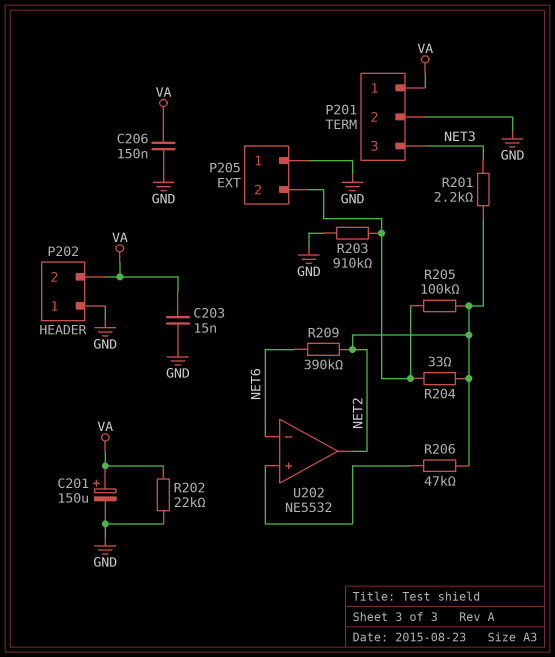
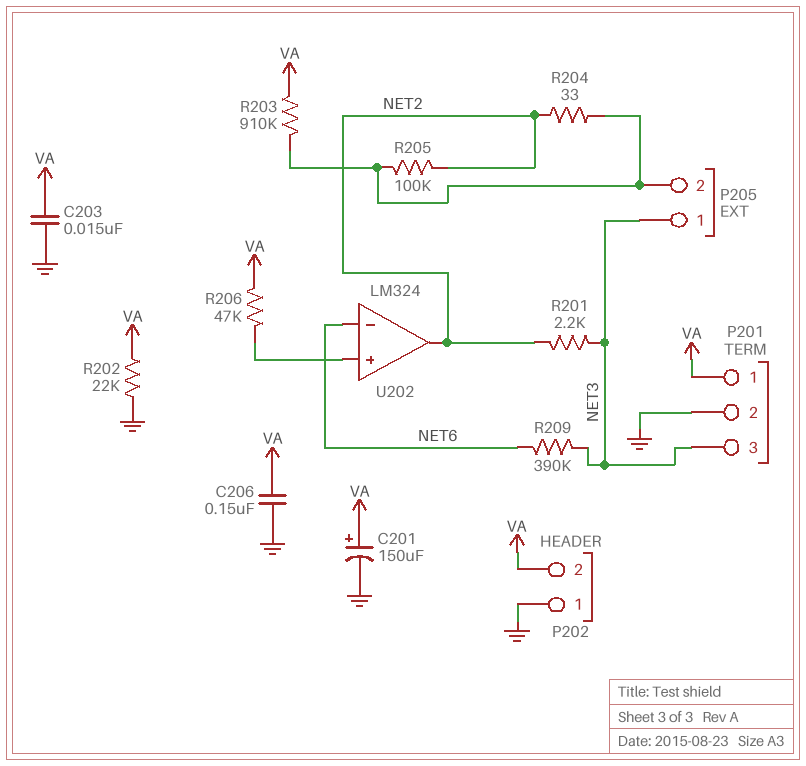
P205 pin 1: GND -> NET3
R203: 910k (GND, P205/2) -> 910k (P205/2, VA)
R206: 47k (NET2, U202/in+) -> 47k (U202/in+, VA)
R209: 390k (NET2, NET6) -> 390k (NET3, NET6)
U202: NE5532 -> LM324

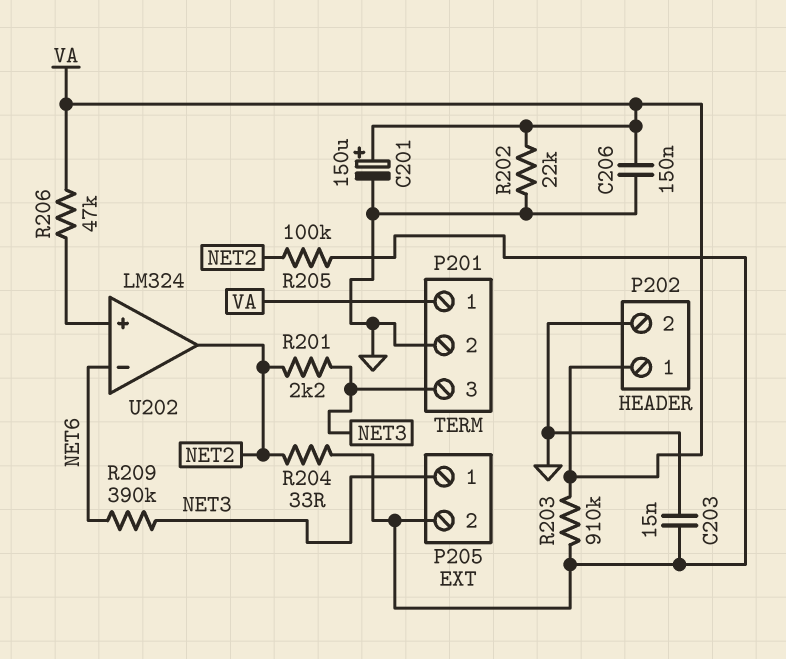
C203: 15nF (GND, VA) -> 15nF (GND, P205/2)
P202 pin 1: GND -> VA
P202 pin 2: VA -> GND

